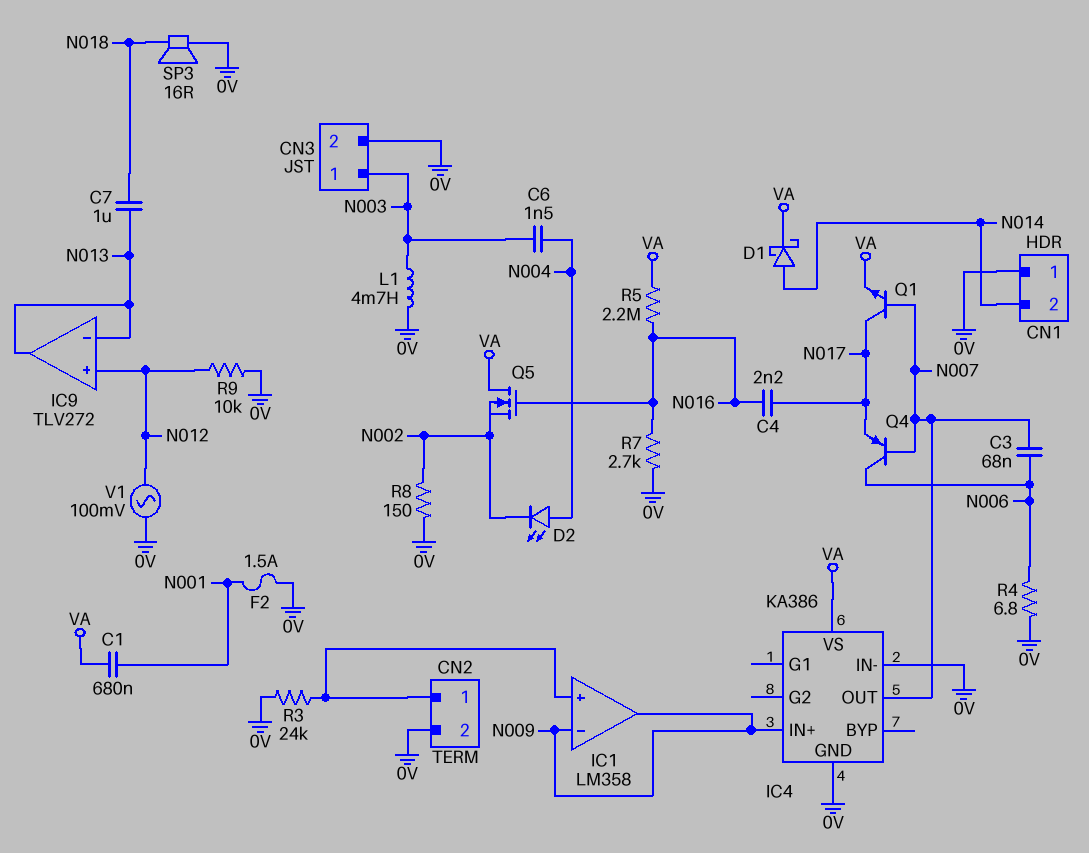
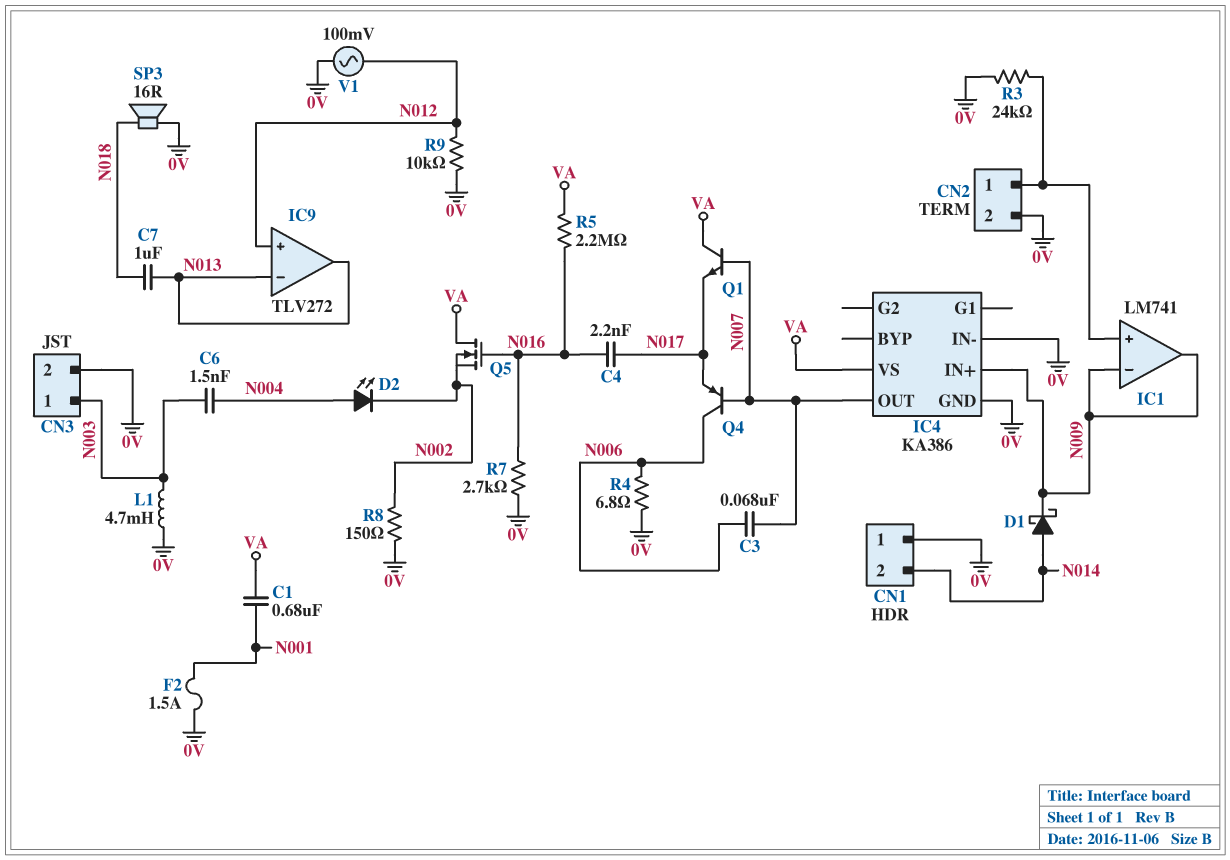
D1: schottky (A N014, K VA) -> schottky (A N014, K N009)
IC1: LM358 -> LM741
Q1: NPN (B N007, C N017, E VA) -> NPN (B N007, C VA, E N017)

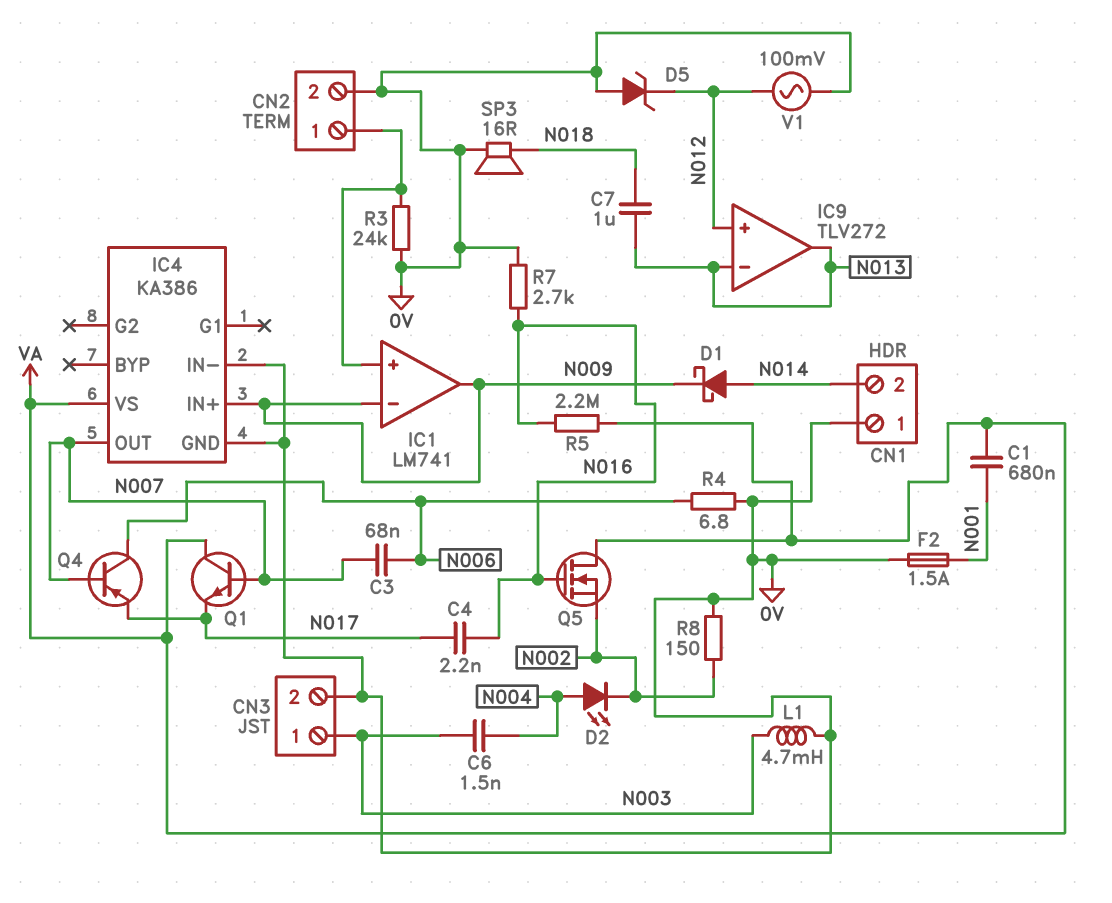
D5: none -> zener (A 0V, K N012)
R9: 10k (0V, N012) -> none

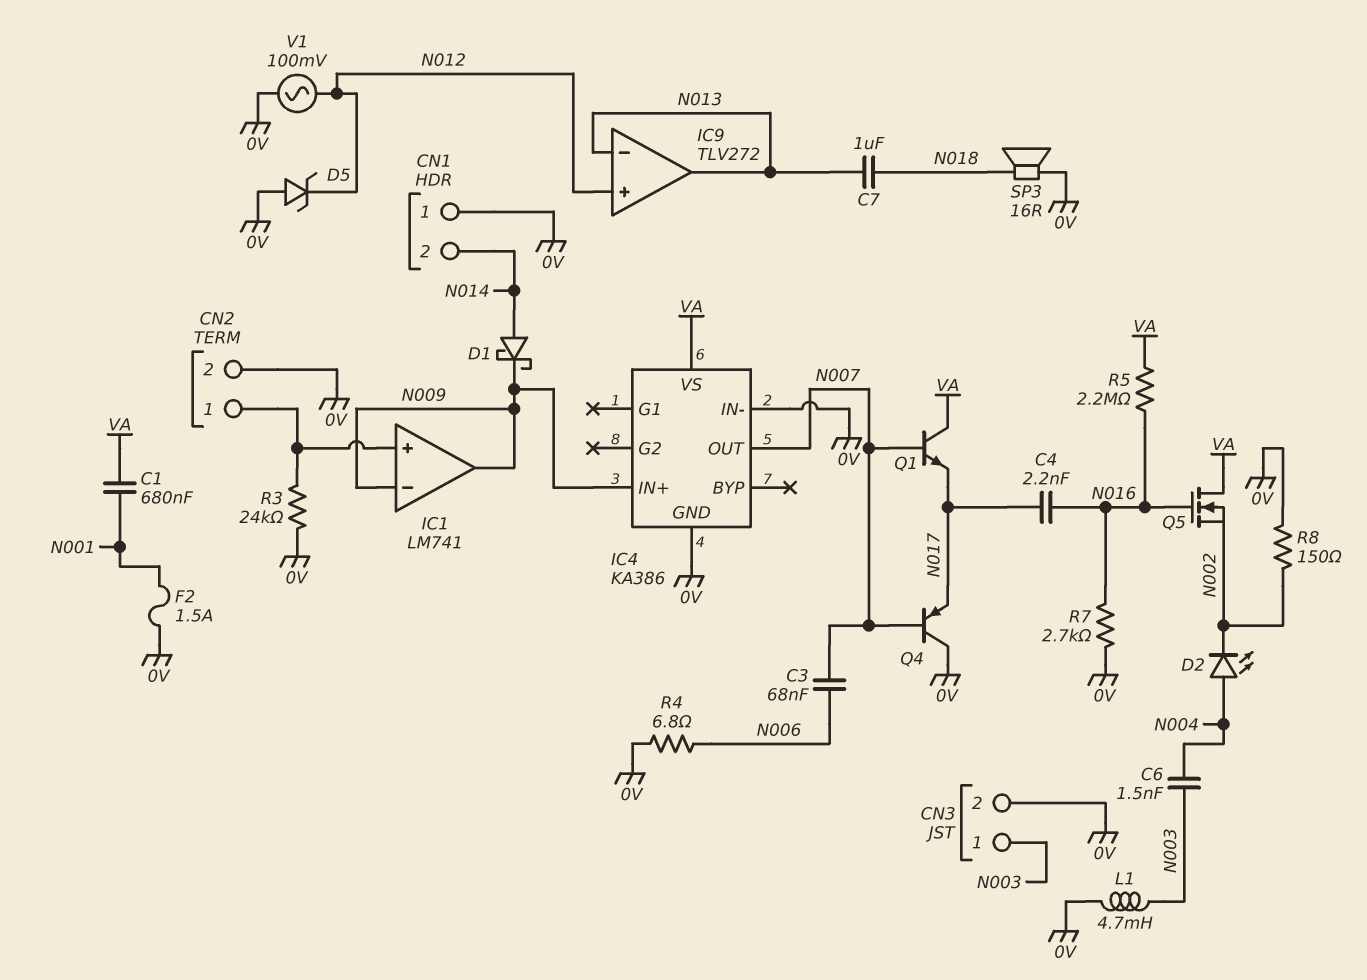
Q4: PNP (B N007, C N006, E N017) -> PNP (B N007, C 0V, E N017)

